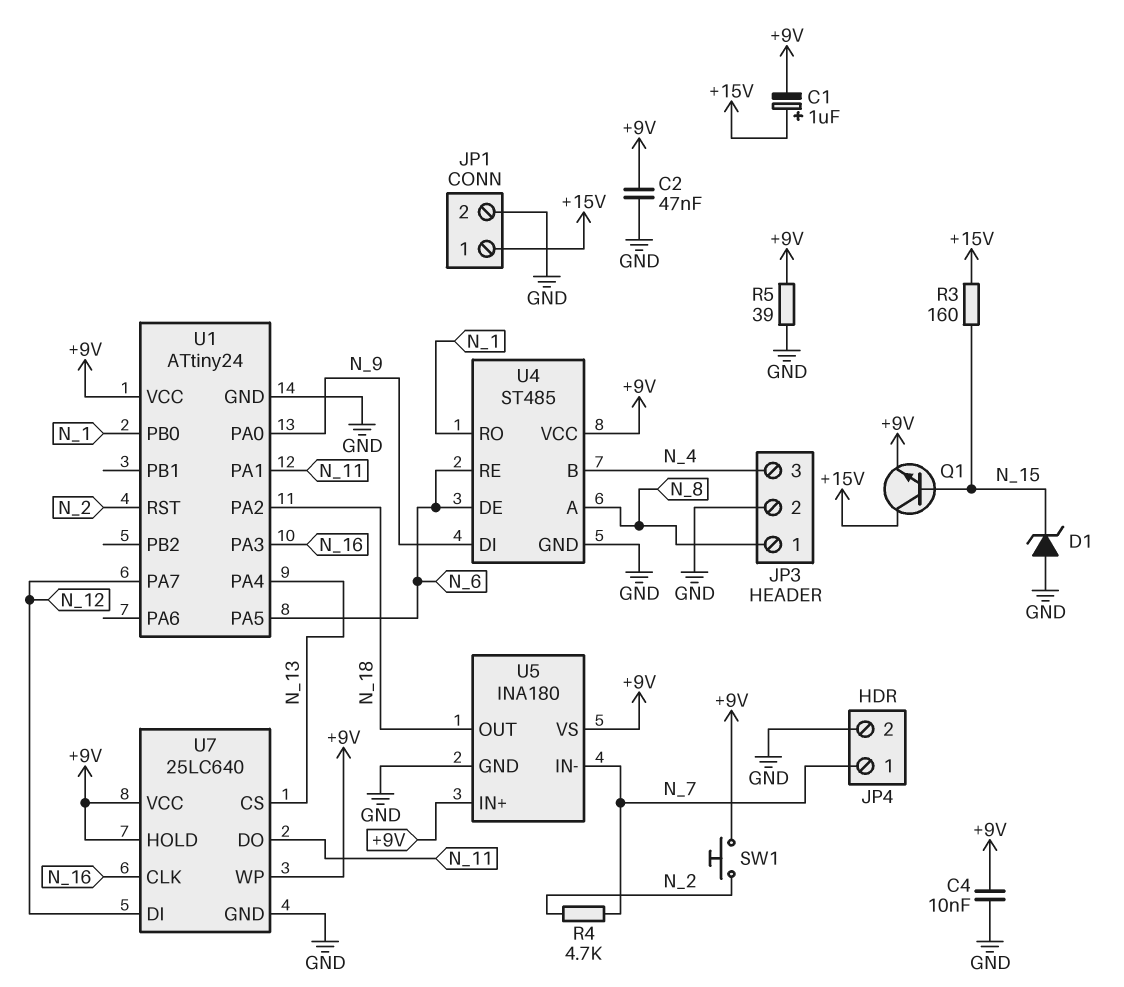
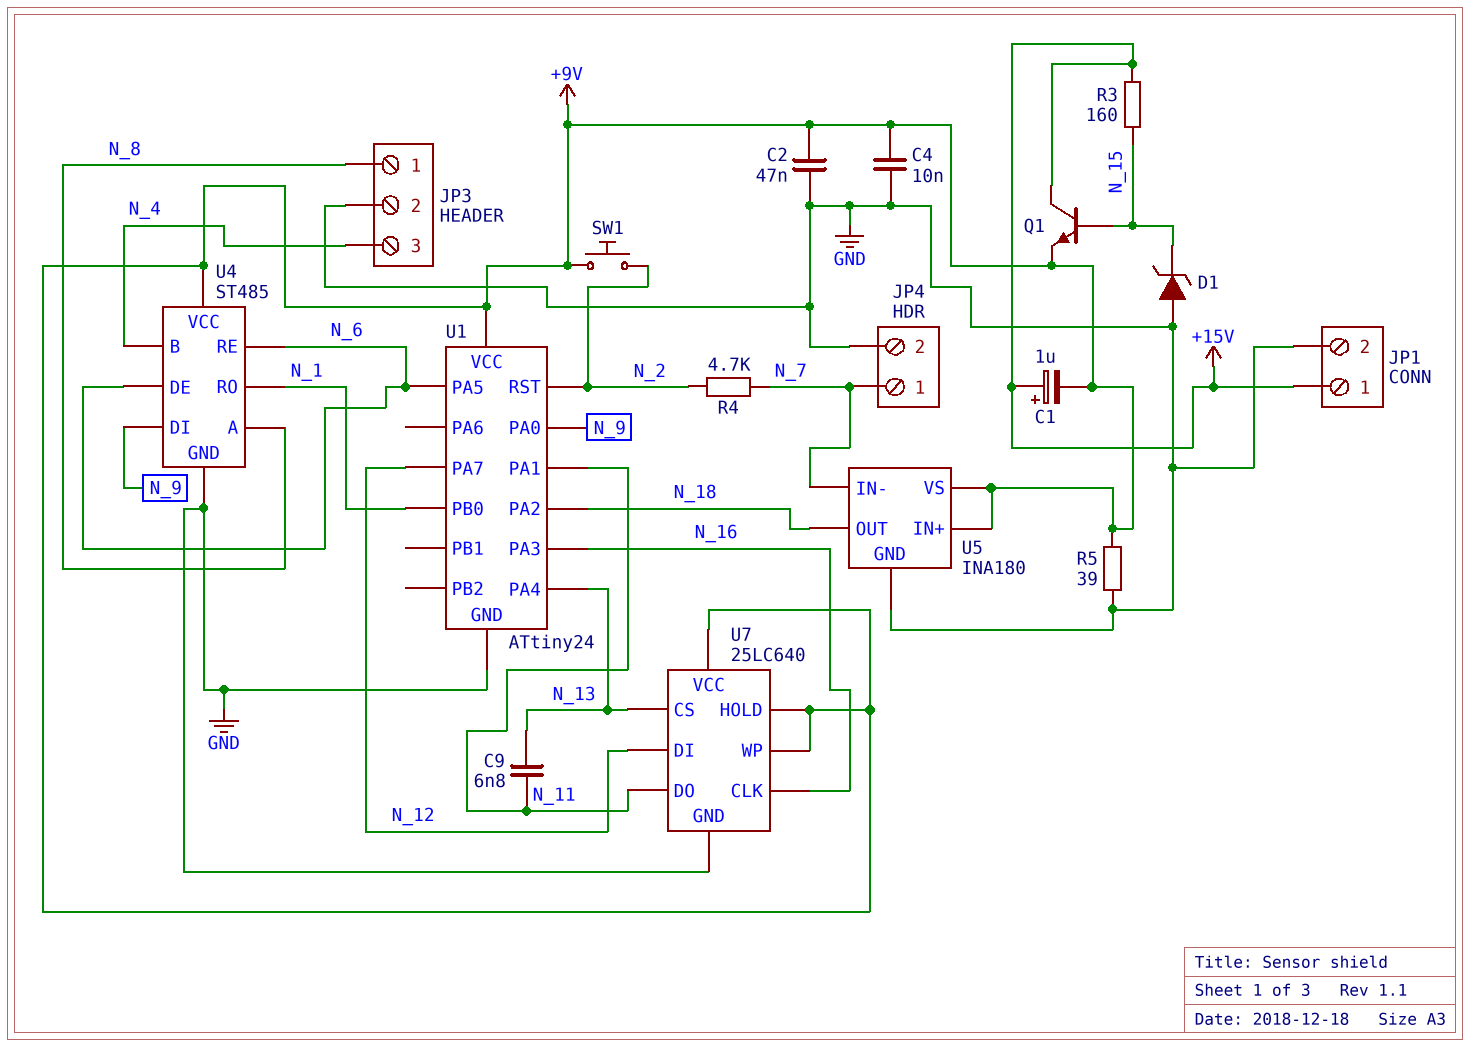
C9: none -> 6.8nF (N_11, N_13)

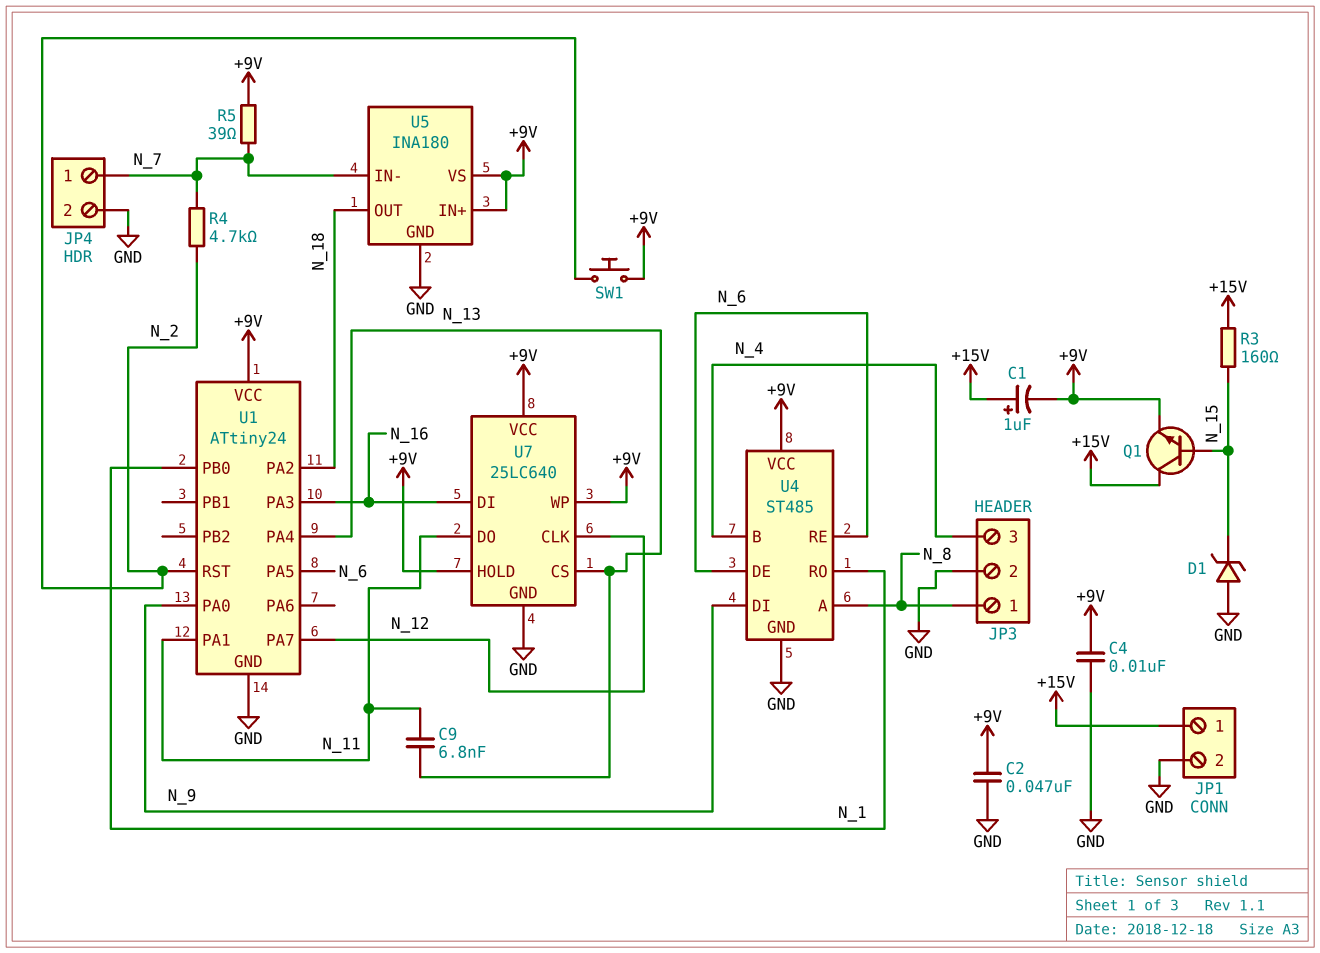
R5: 39 (+9V, GND) -> 39 (+9V, N_7)
U7 pin CLK: N_16 -> N_12
U7 pin DI: N_12 -> N_16

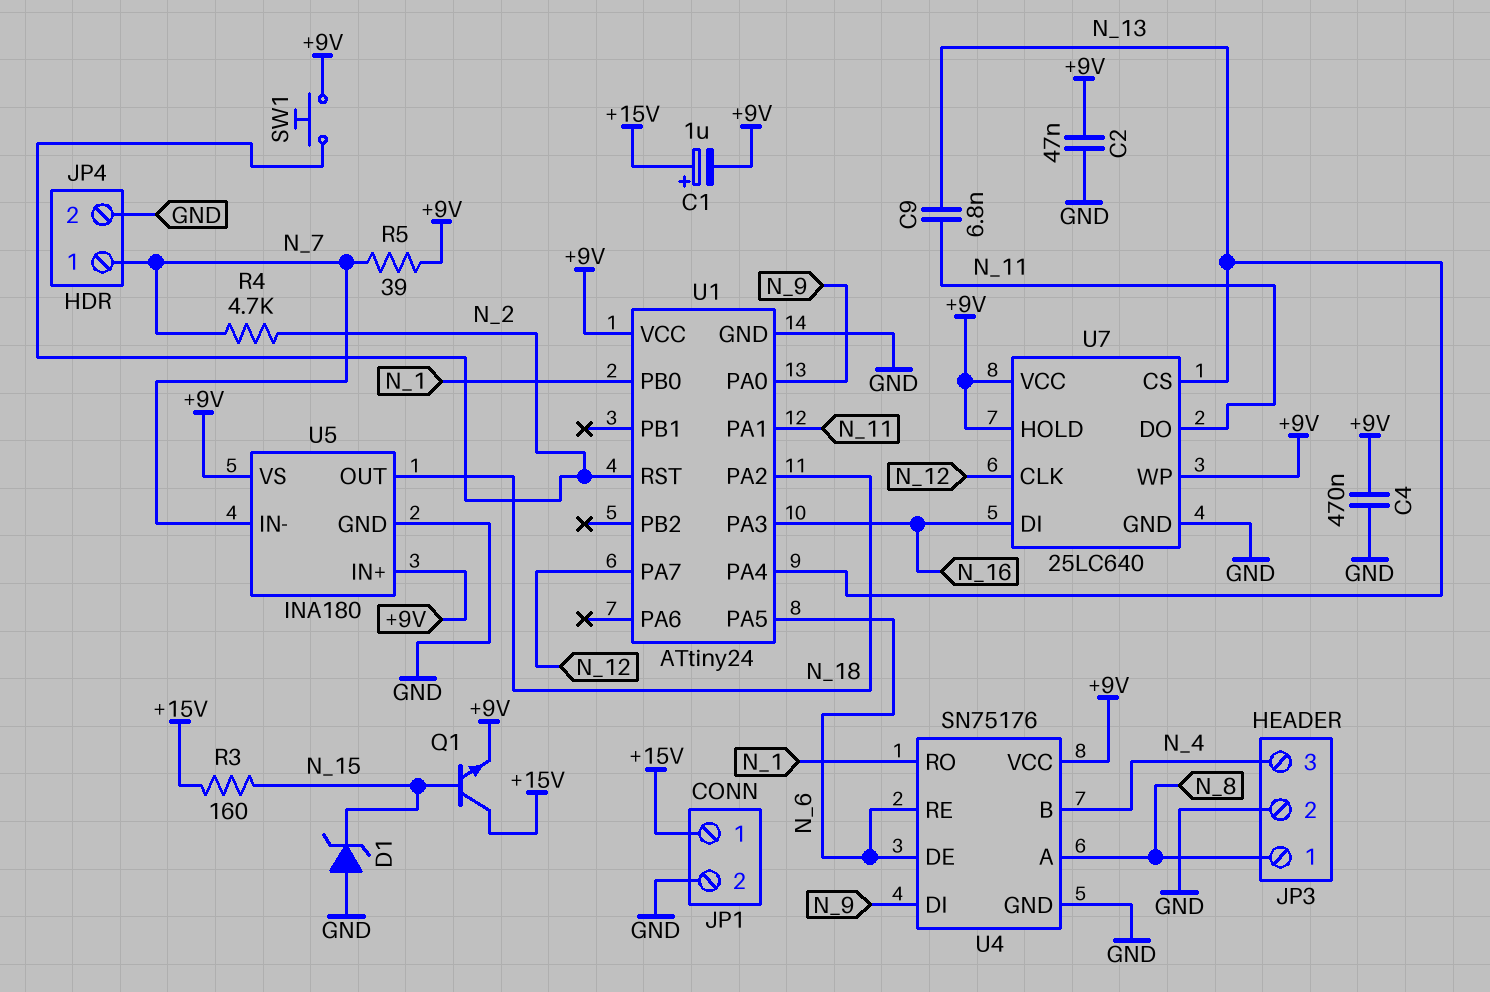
C4: 10nF (+9V, GND) -> 470nF (+9V, GND)
U4: ST485 -> SN75176

